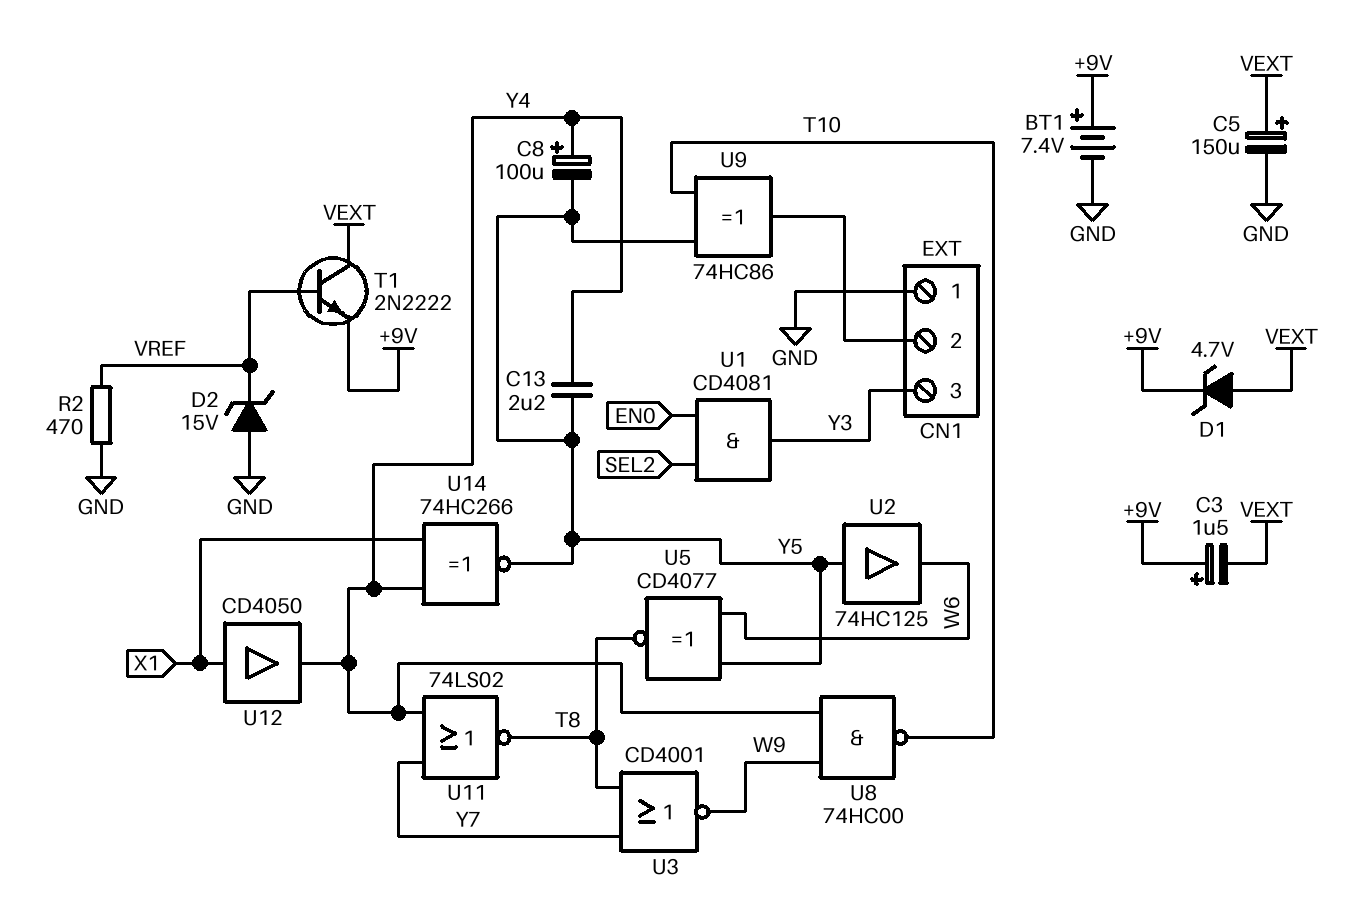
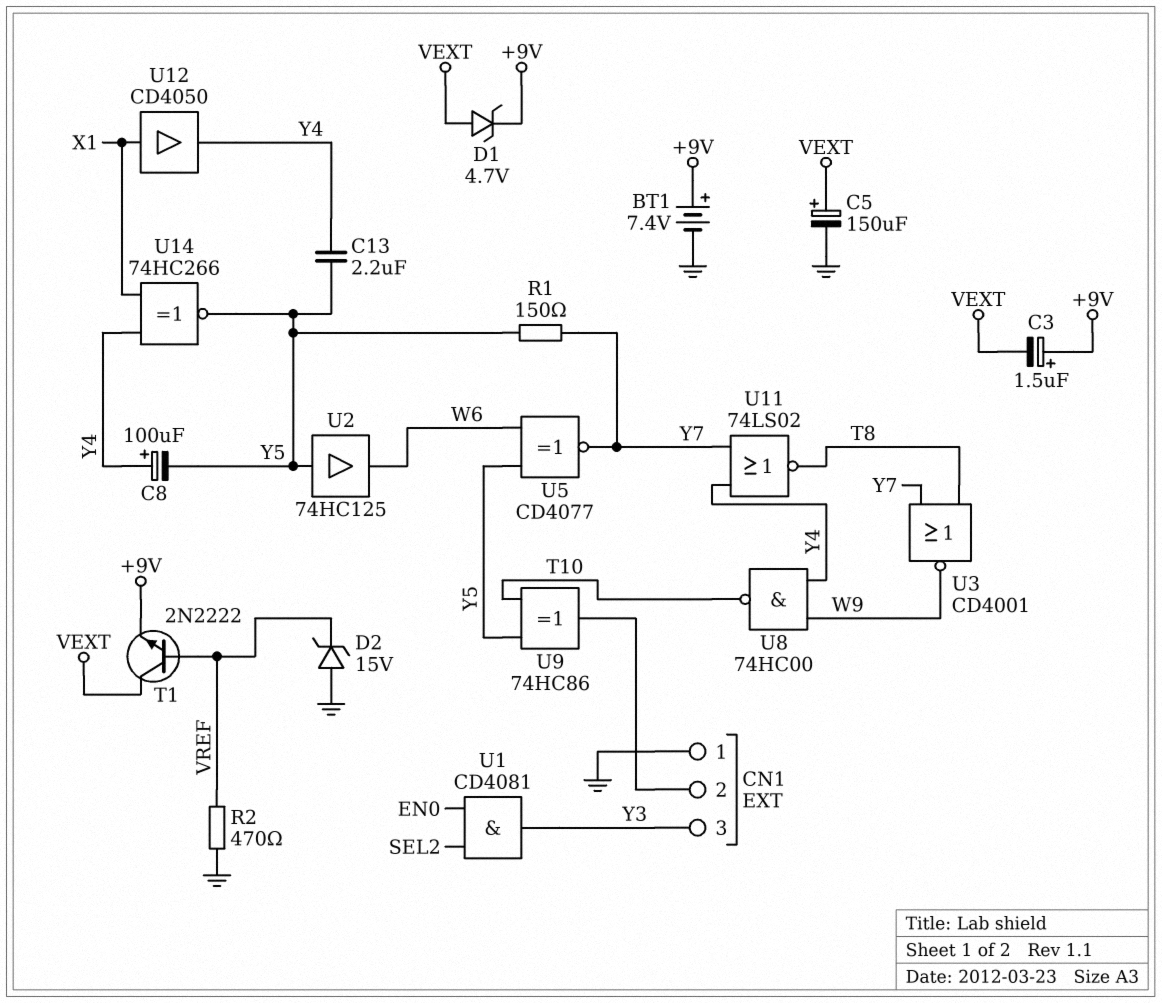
R1: none -> 150 (Y5, Y7)
U5: XNOR CD4077 (in W6, in Y5, out T8) -> XNOR CD4077 (in W6, in Y5, out Y7)

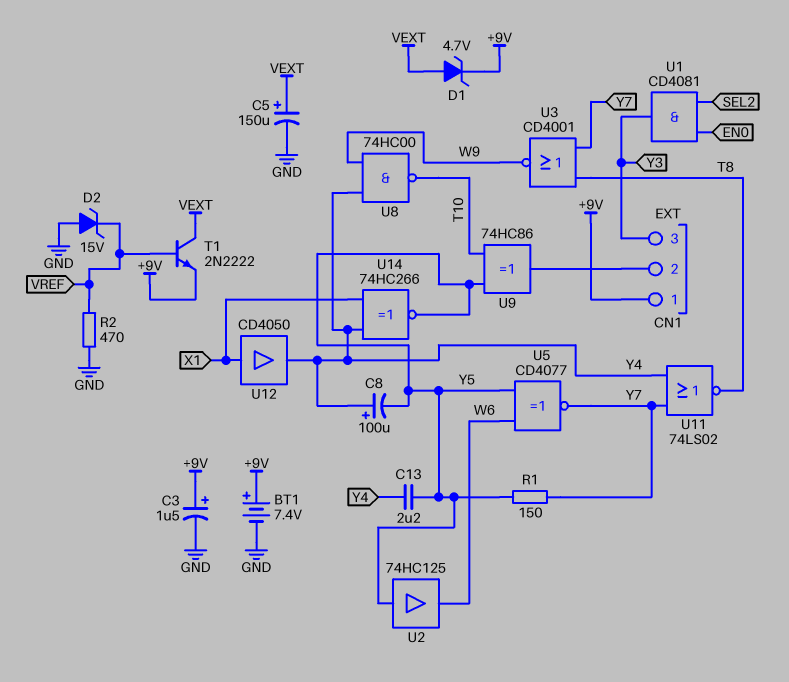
C3: 1.5uF (plus +9V, minus VEXT) -> 1.5uF (plus +9V, minus GND)
CN1 pin 1: GND -> +9V

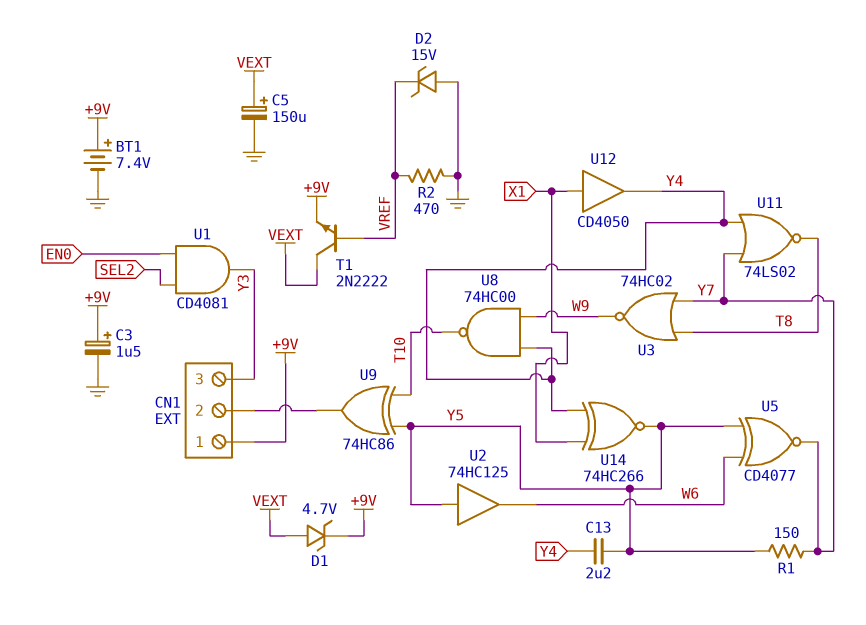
C8: 100uF (plus Y4, minus Y5) -> none
U3: NOR CD4001 (in T8, in Y7, out W9) -> NOR 74HC02 (in T8, in Y7, out W9)

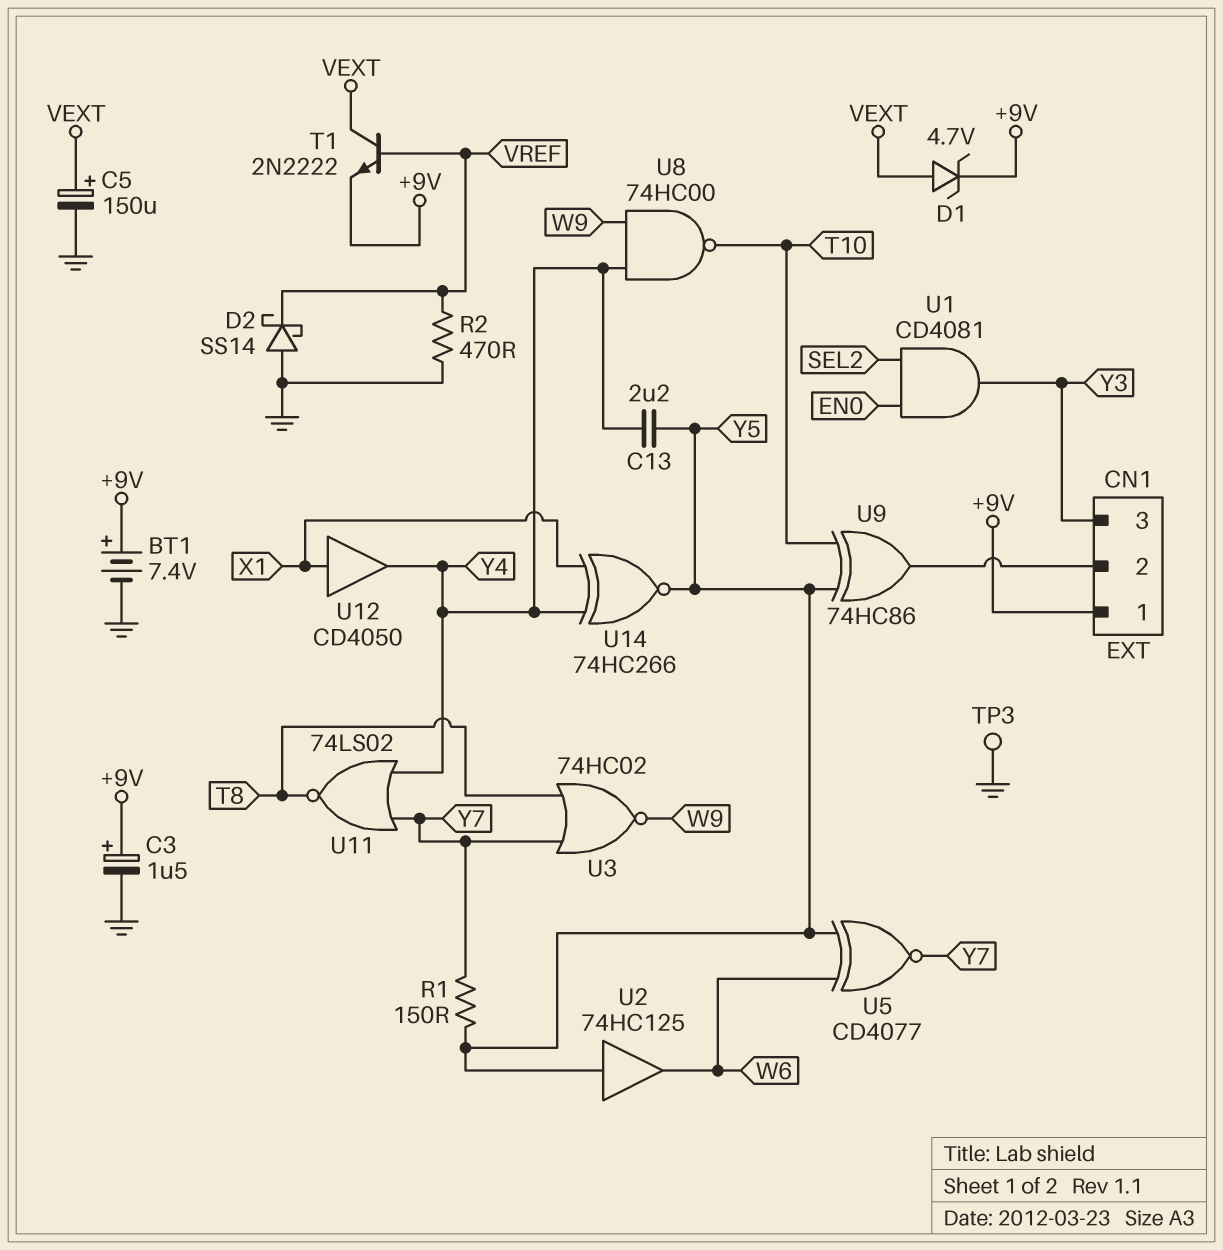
D2: zener 15V (A GND, K VREF) -> schottky SS14 (A GND, K VREF)
TP3: none -> test point (GND)

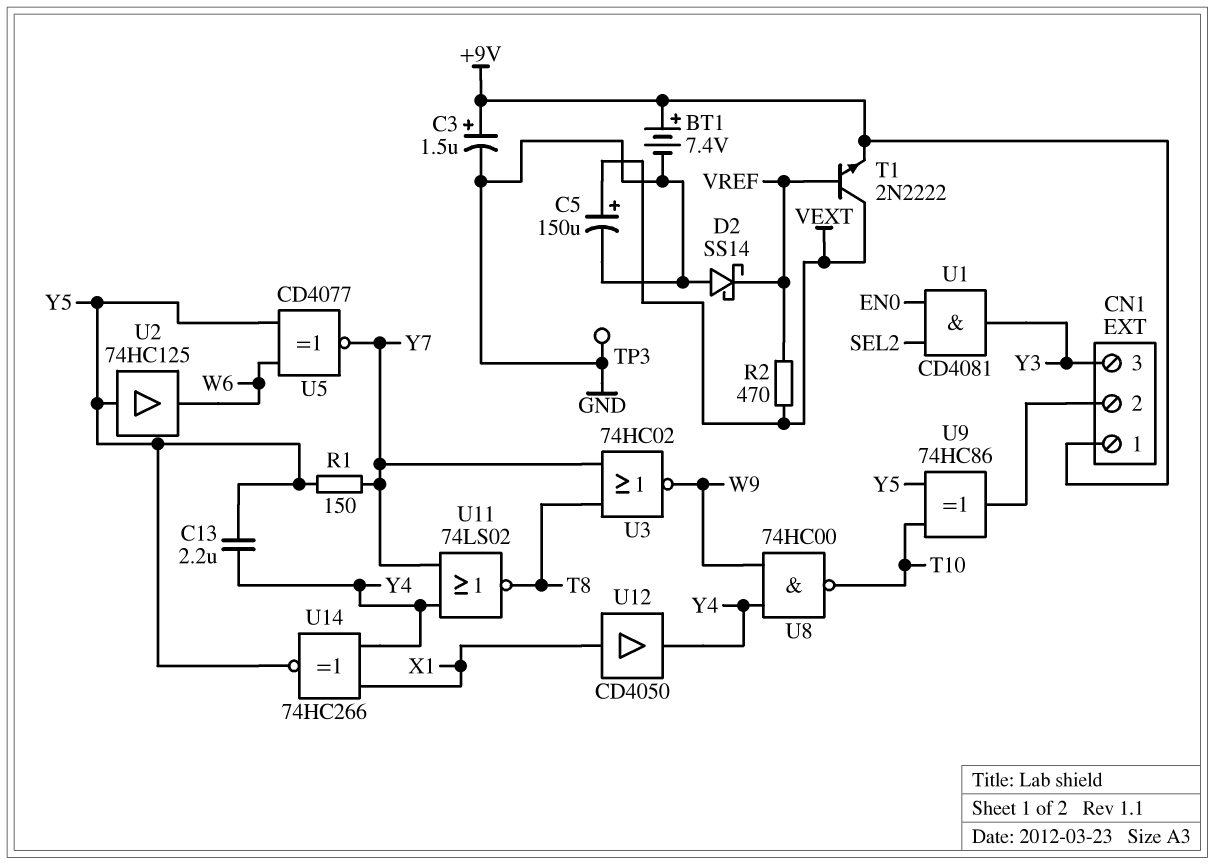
D1: zener 4.7V (A VEXT, K +9V) -> none
R2: 470 (GND, VREF) -> 470 (VEXT, VREF)

